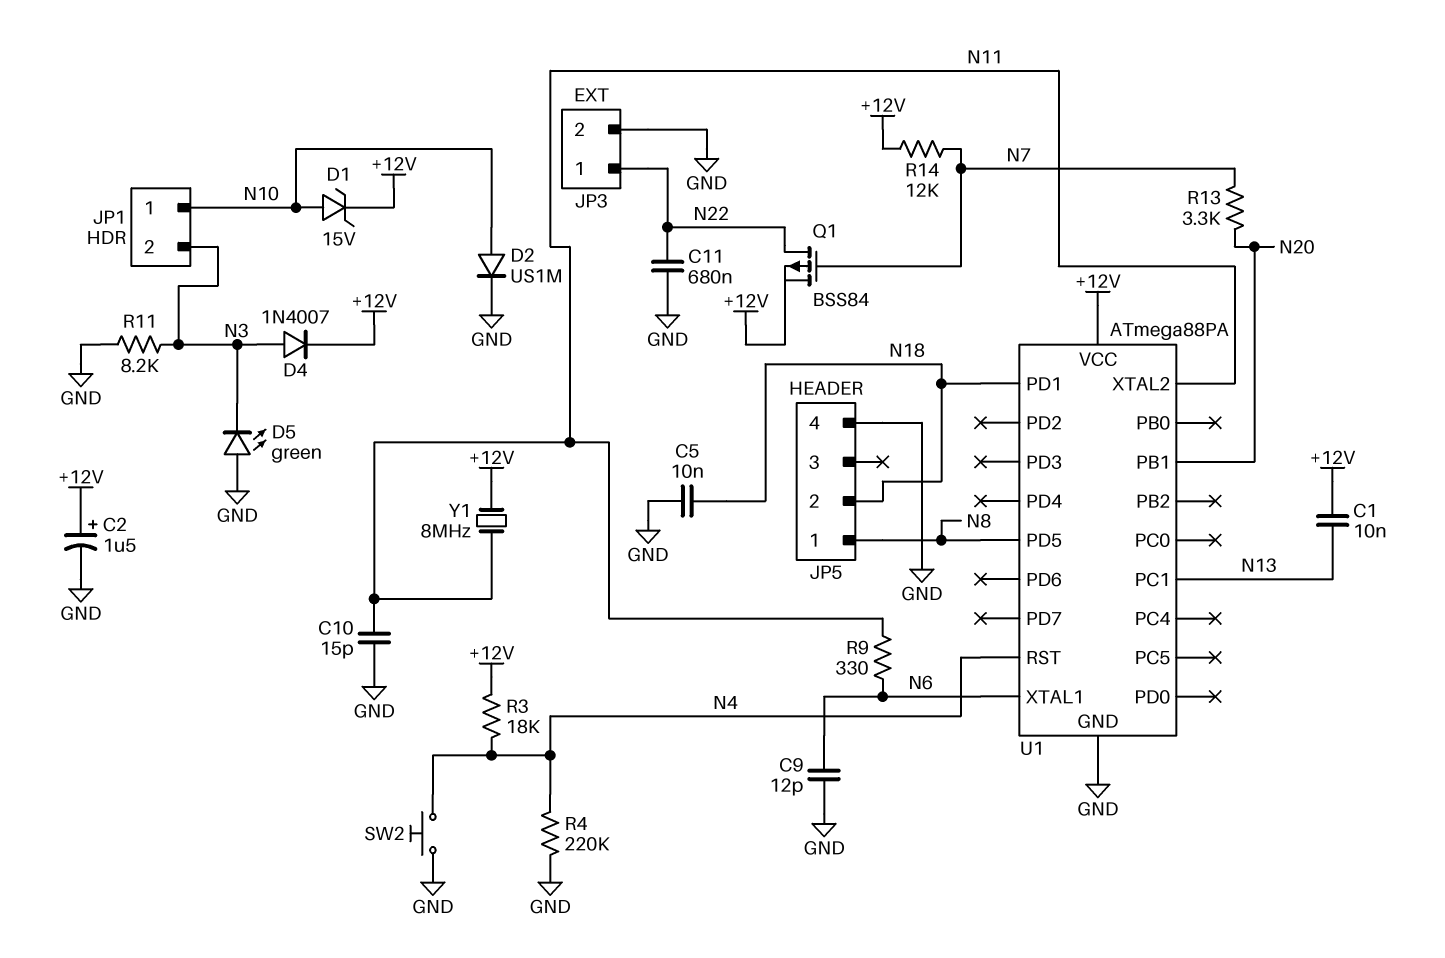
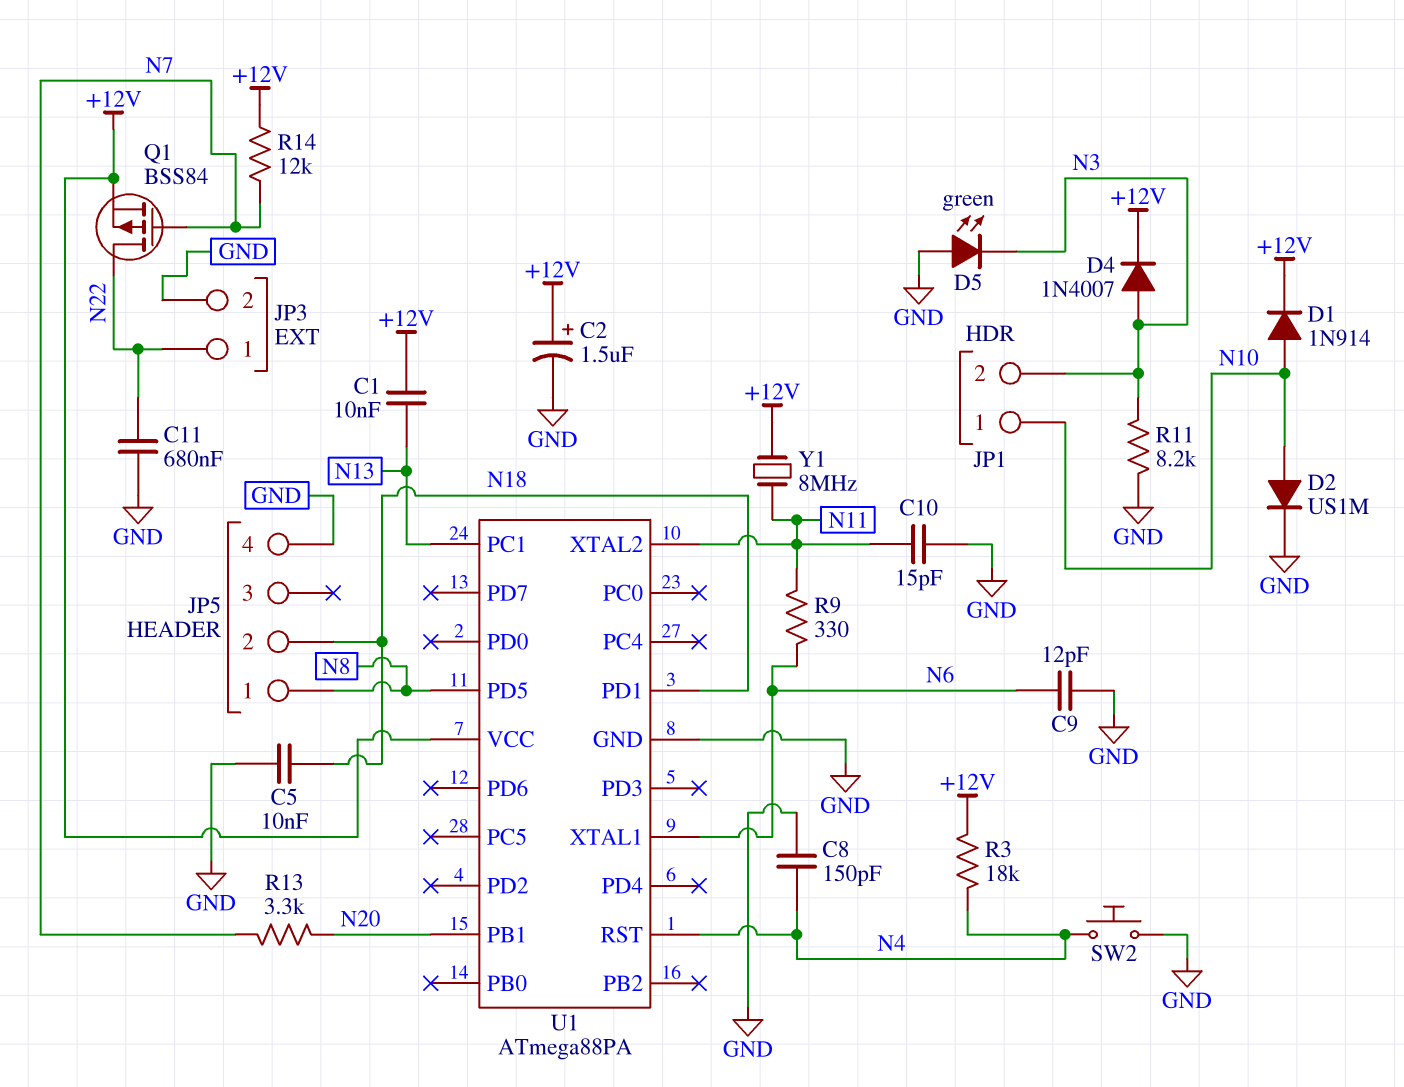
C8: none -> 150pF (GND, N4)
D1: zener 15V (A N10, K +12V) -> diode 1N914 (A N10, K +12V)
R4: 220k (GND, N4) -> none

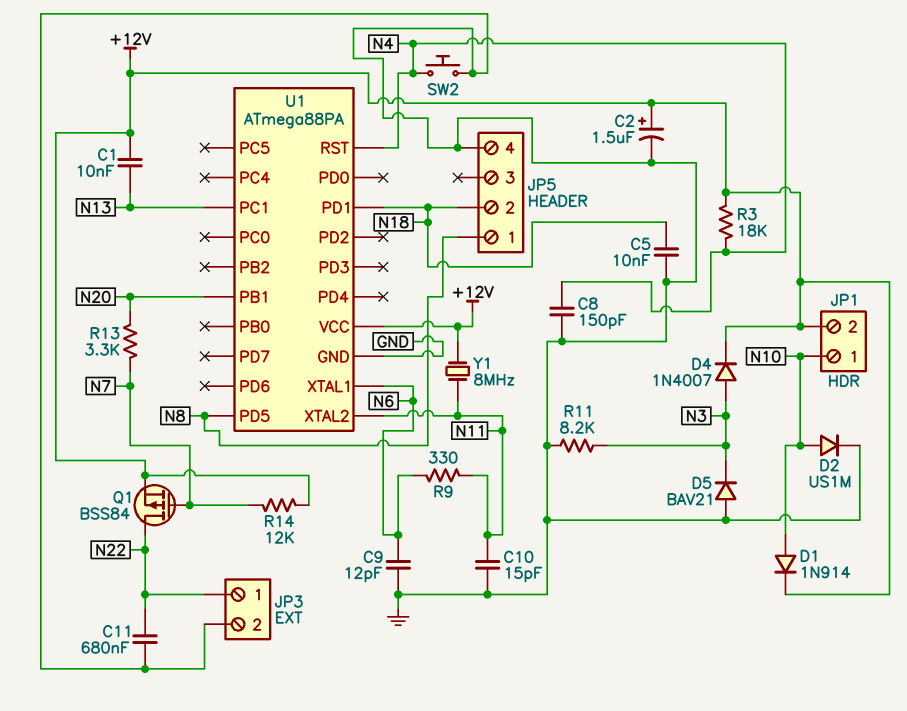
D5: LED green (A GND, K N3) -> diode BAV21 (A GND, K N3)
JP1 pin 2: N3 -> +12V

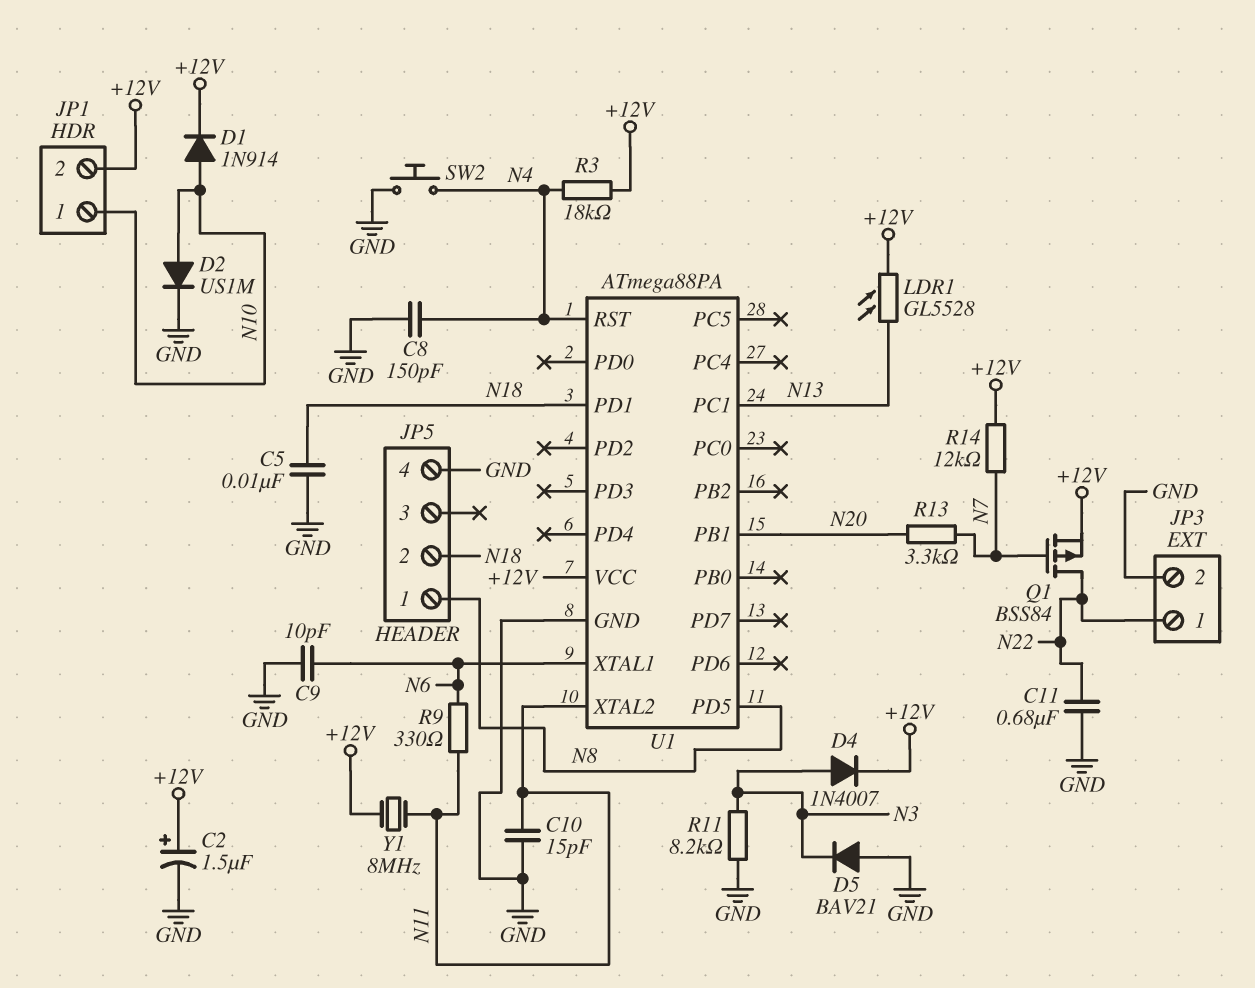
C1: 10nF (+12V, N13) -> none
C9: 12pF (GND, N6) -> 10pF (GND, N6)
LDR1: none -> GL5528 (+12V, N13)

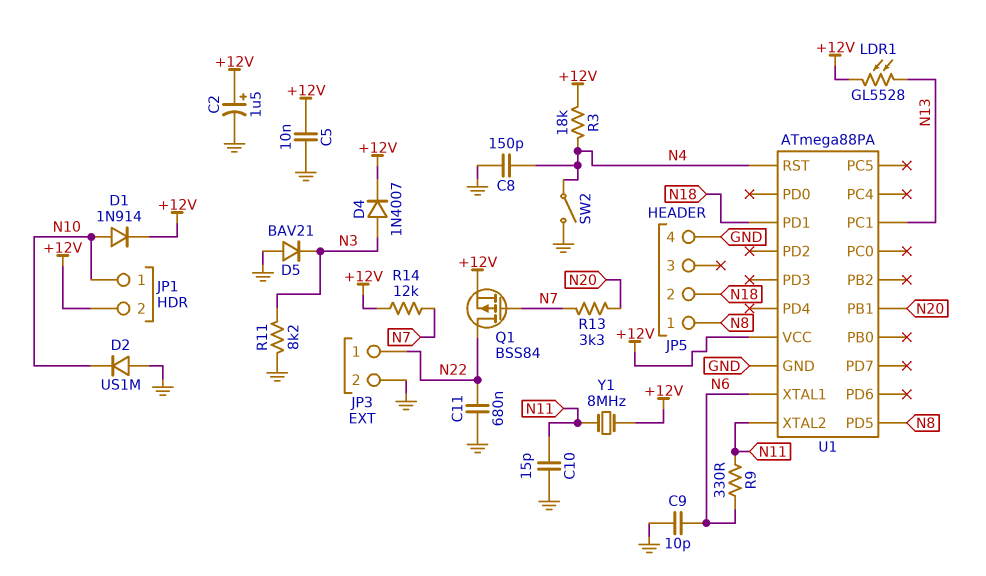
C5: 10nF (GND, N18) -> 10nF (+12V, GND)
D2: diode US1M (A N10, K GND) -> diode US1M (A GND, K N10)
SW2: button (GND, N4) -> switch (GND, N4)

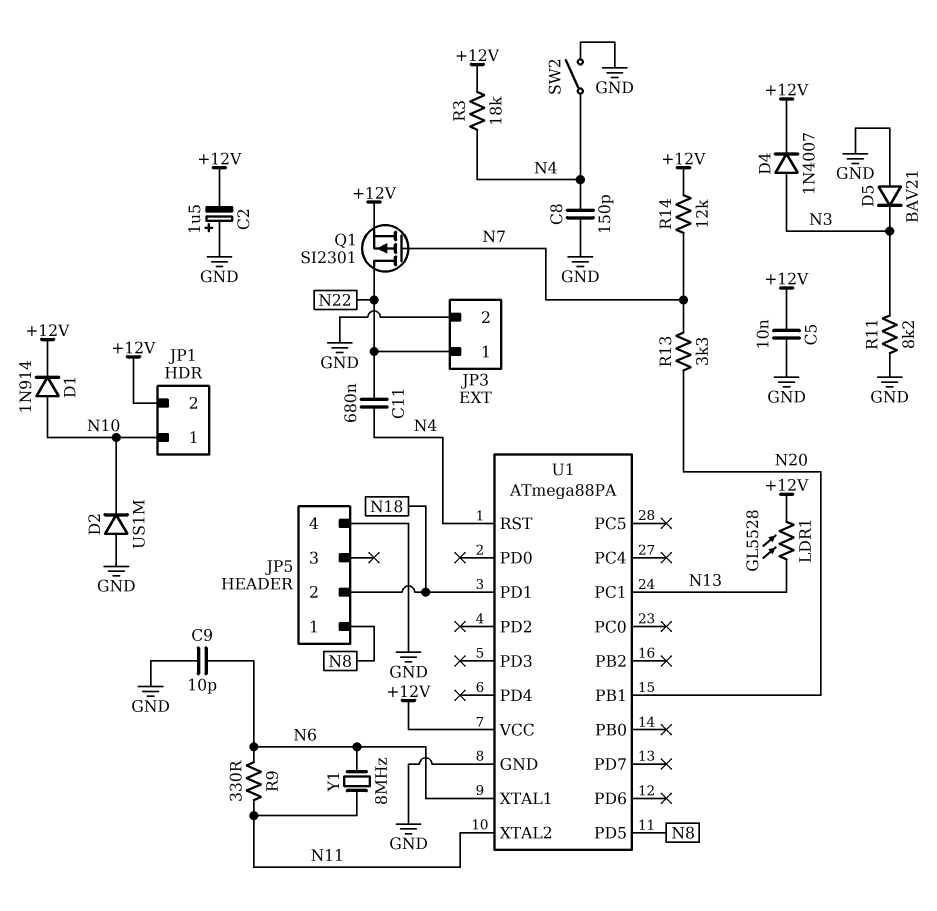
C2: 1.5uF (plus +12V, minus GND) -> 1.5uF (plus GND, minus +12V)
C10: 15pF (GND, N11) -> none
C11: 680nF (GND, N22) -> 680nF (N4, N22)
Q1: PMOS BSS84 (G N7, D N22, S +12V) -> PMOS SI2301 (G N7, D N22, S +12V)
Y1: 8MHz (+12V, N11) -> 8MHz (N6, N11)

